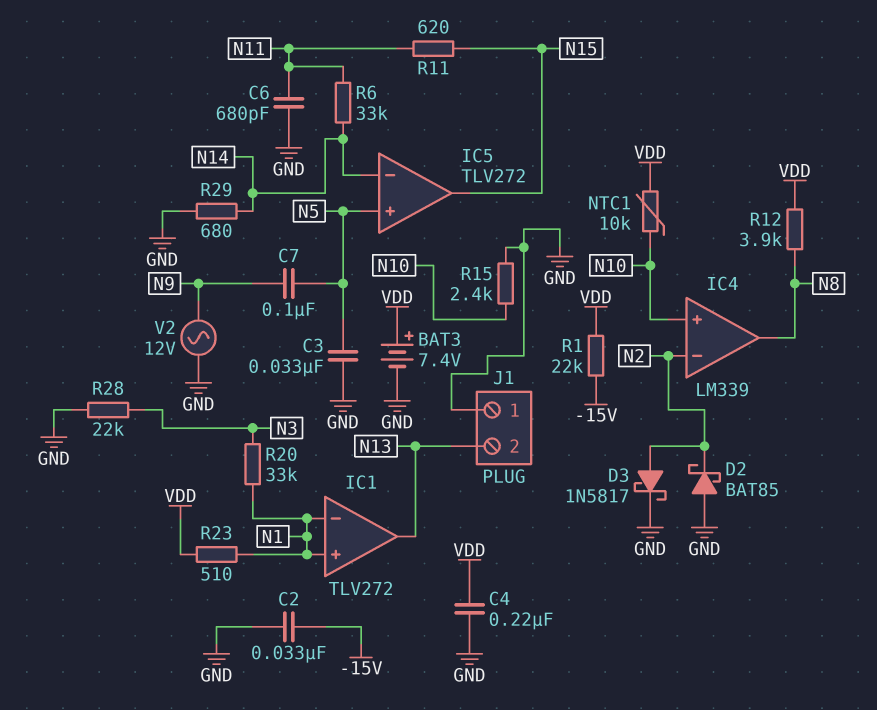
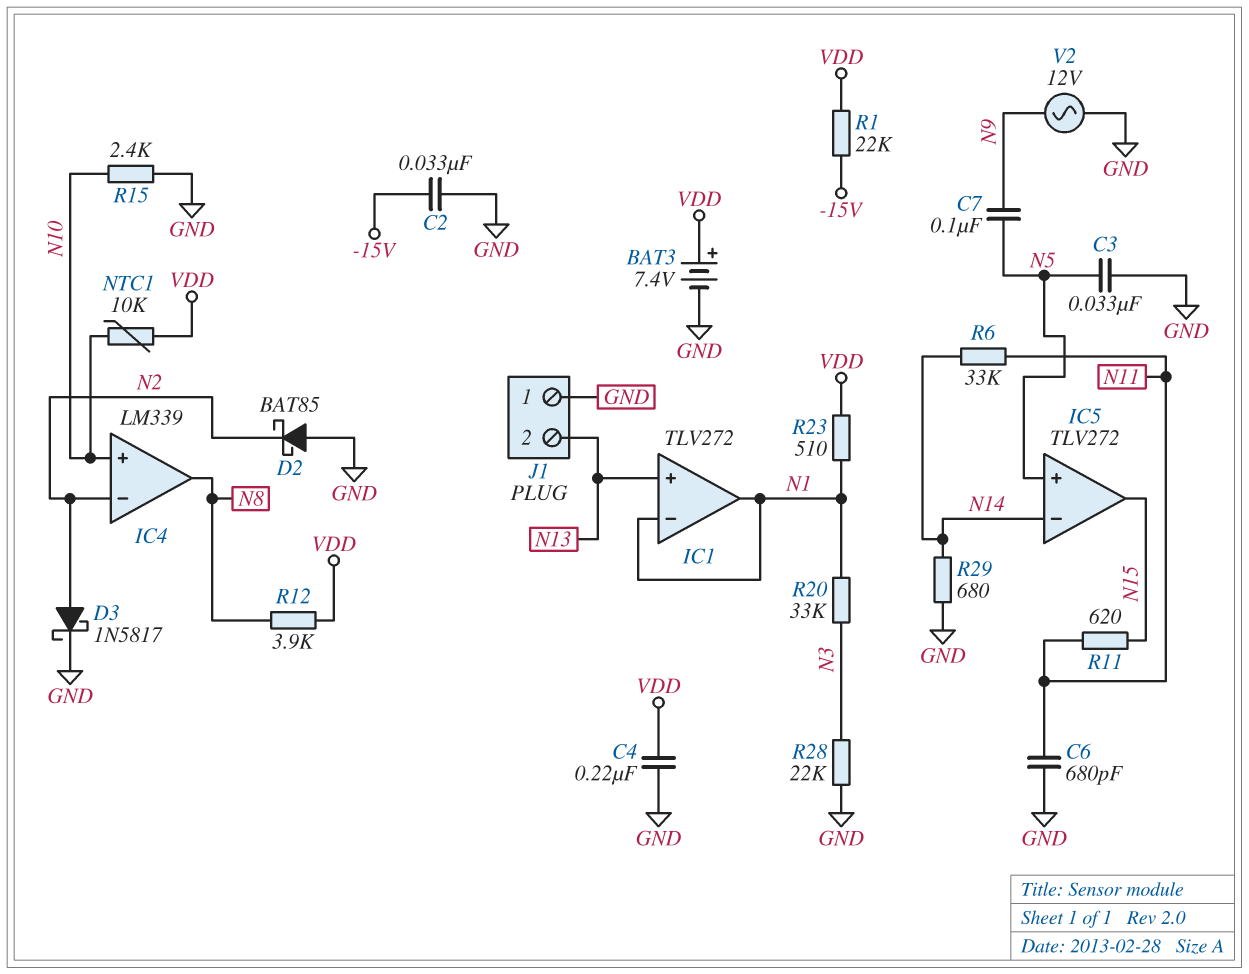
IC1 pin in+: N1 -> N13
IC1 pin out: N13 -> N1

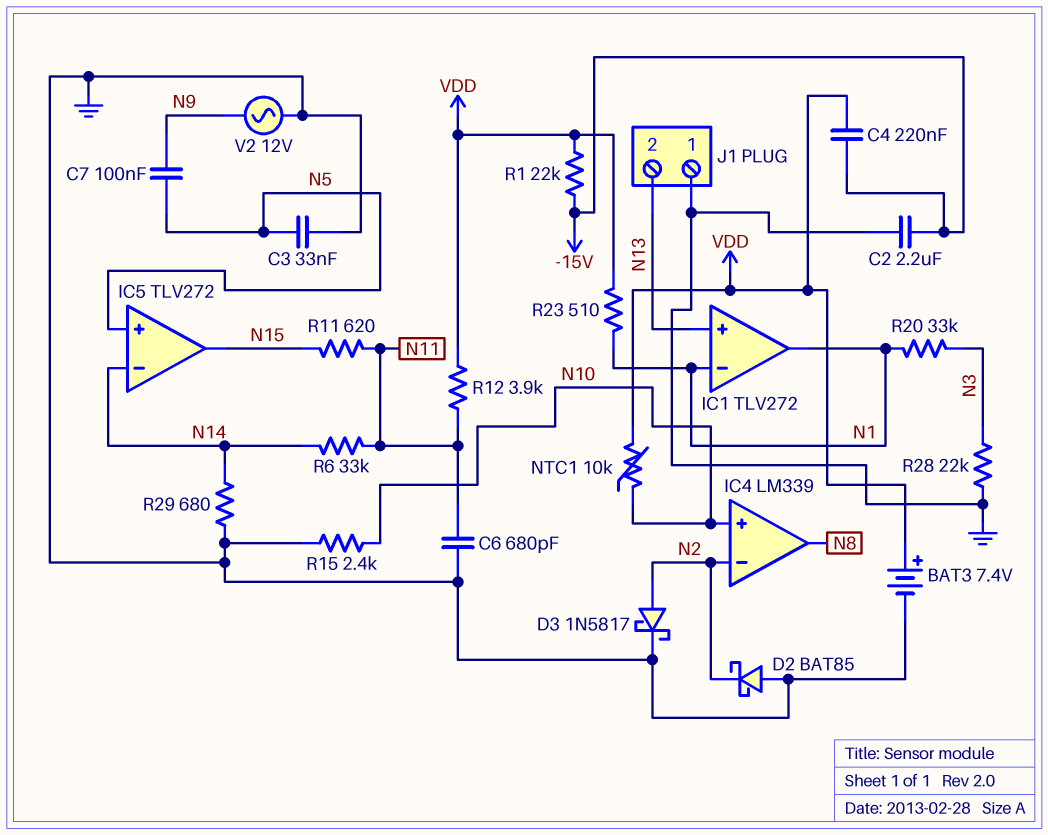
C2: 33nF (-15V, GND) -> 2.2uF (-15V, GND)
C4: 220nF (GND, VDD) -> 220nF (-15V, VDD)
R12: 3.9k (N8, VDD) -> 3.9k (N11, VDD)

